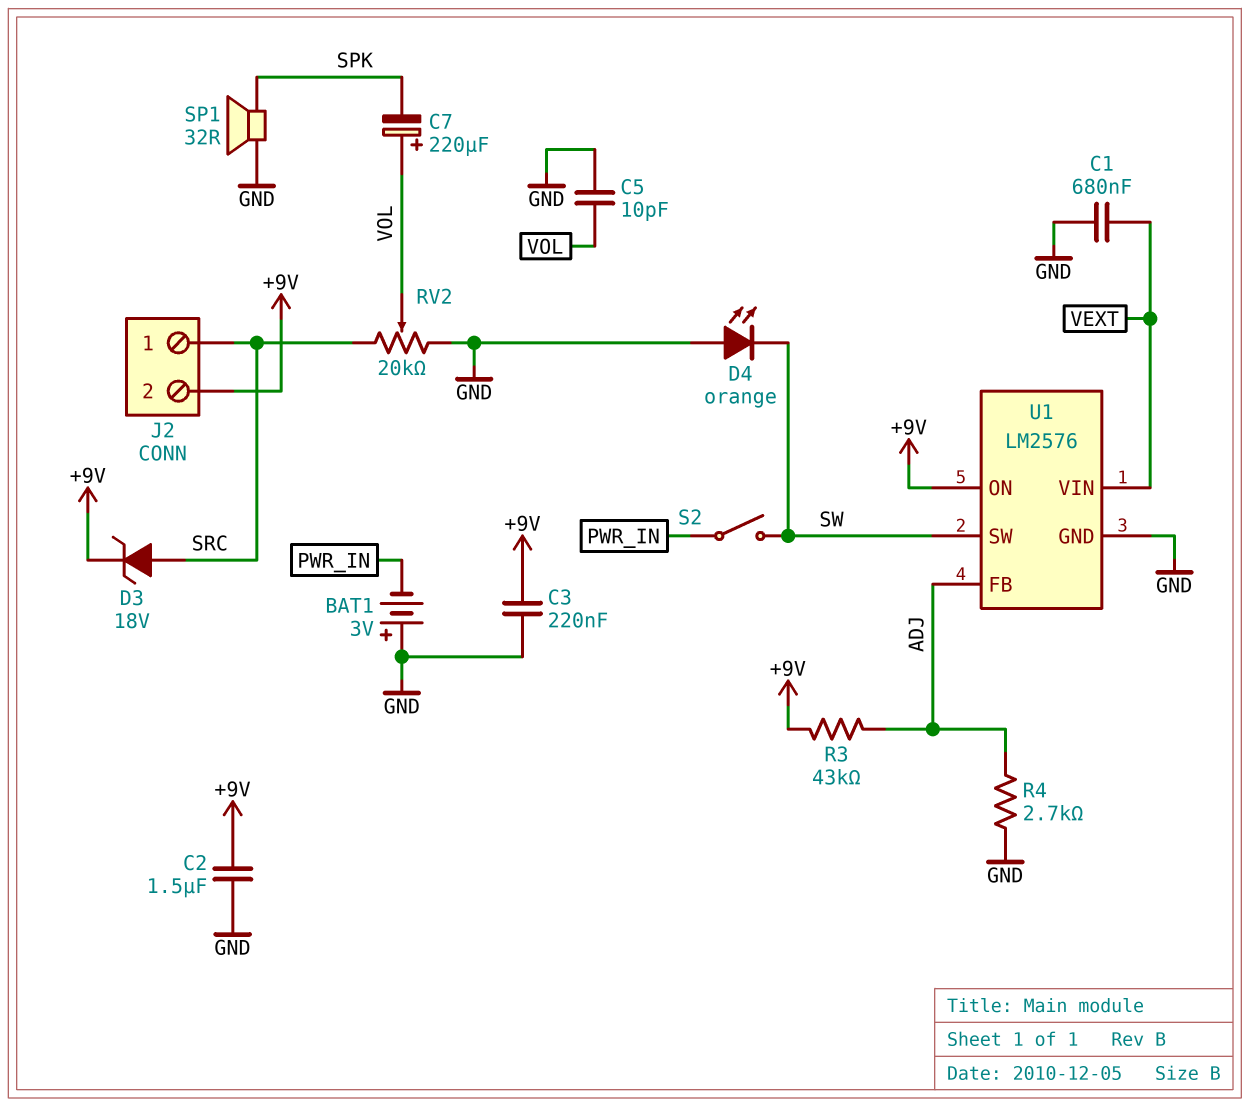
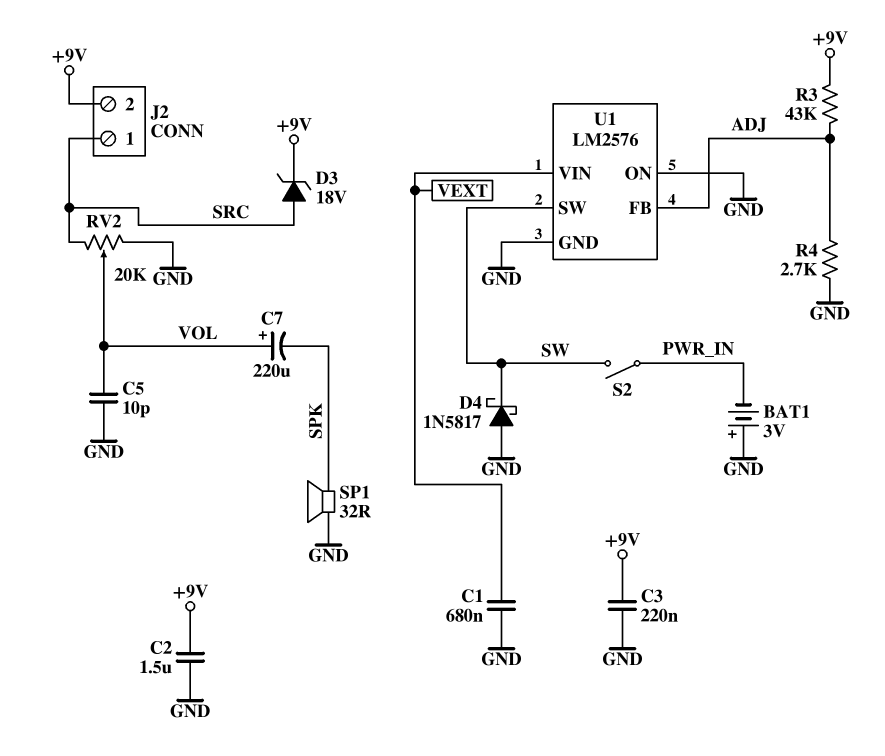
D4: LED orange (A GND, K SW) -> schottky 1N5817 (A GND, K SW)
U1 pin ON: +9V -> GND

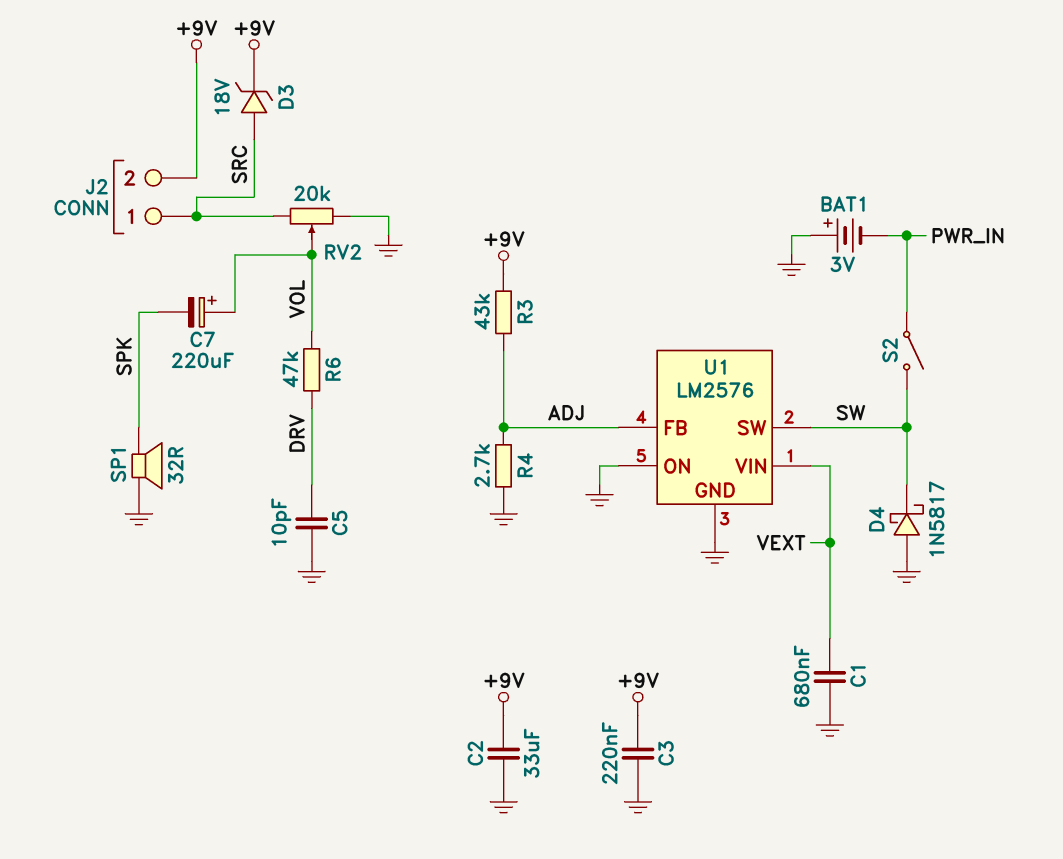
C2: 1.5uF (+9V, GND) -> 33uF (+9V, GND)
C5: 10pF (GND, VOL) -> 10pF (DRV, GND)
R6: none -> 47k (DRV, VOL)

